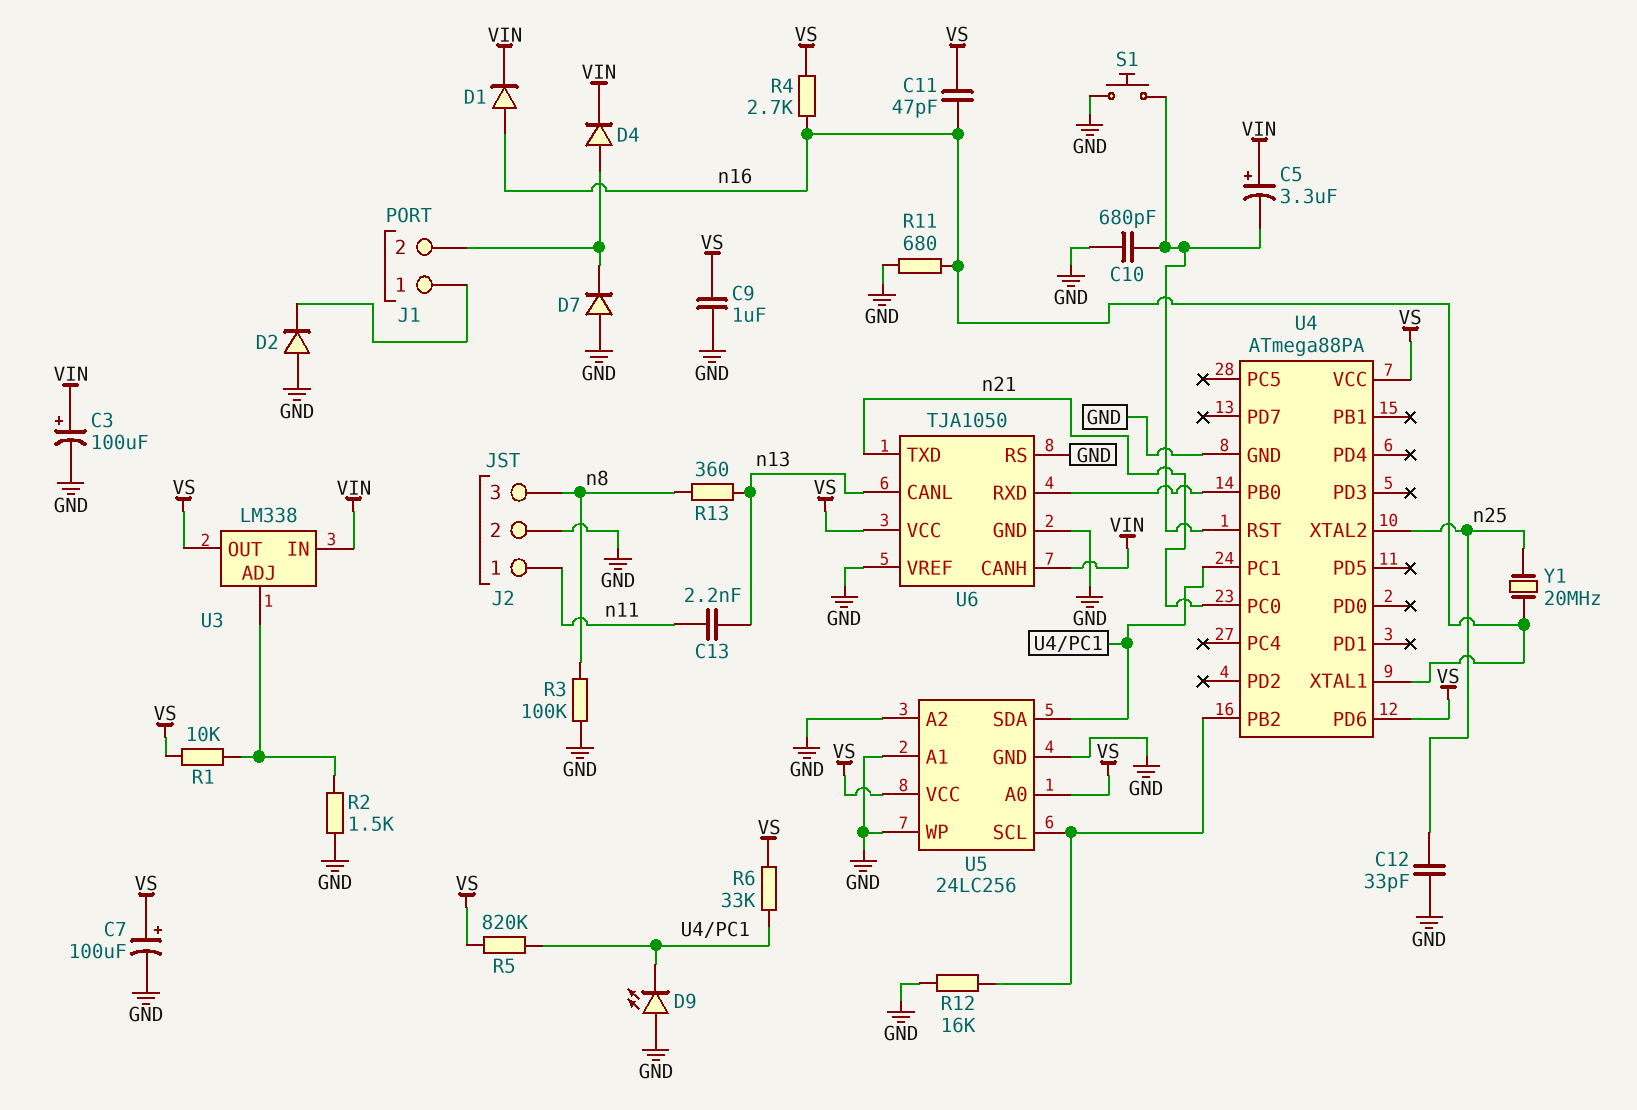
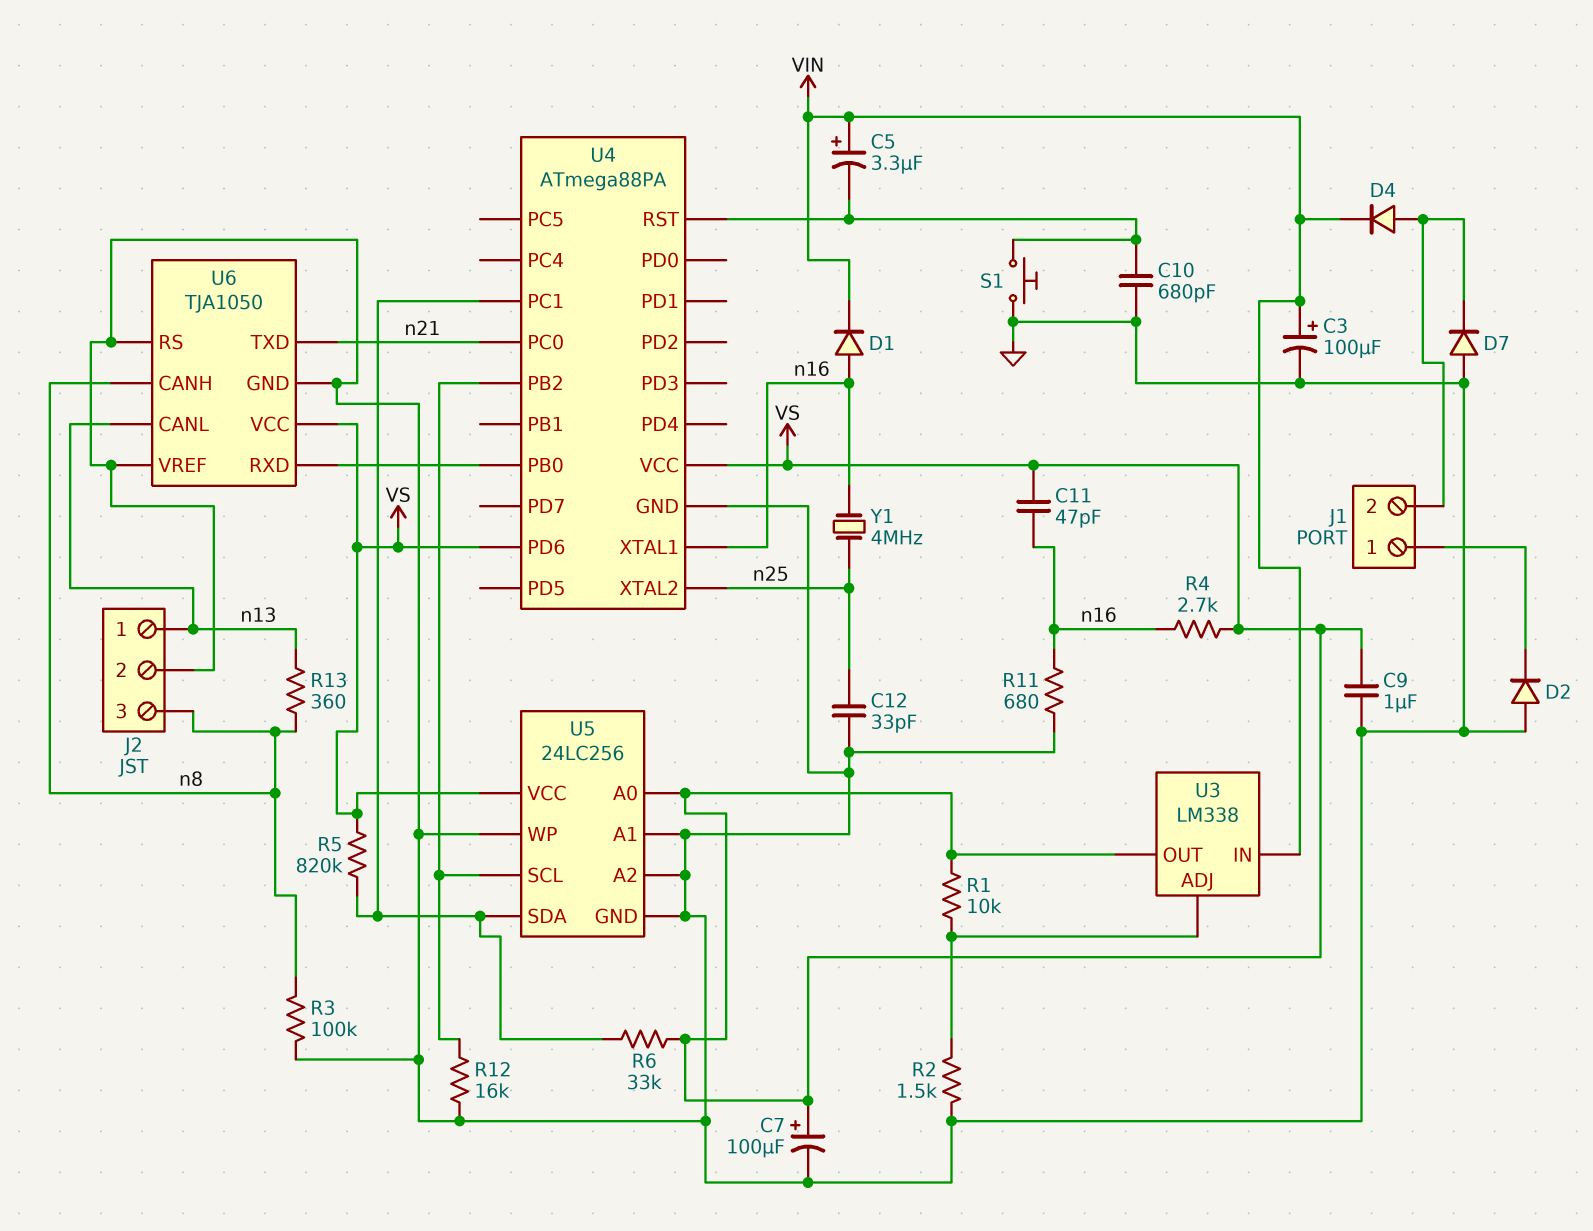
C13: 2.2nF (n11, n13) -> none
D9: LED (A GND, K U4/PC1) -> none
J2 pin 1: n11 -> n13
U6 pin CANH: VIN -> n8
Y1: 20MHz (n16, n25) -> 4MHz (n16, n25)

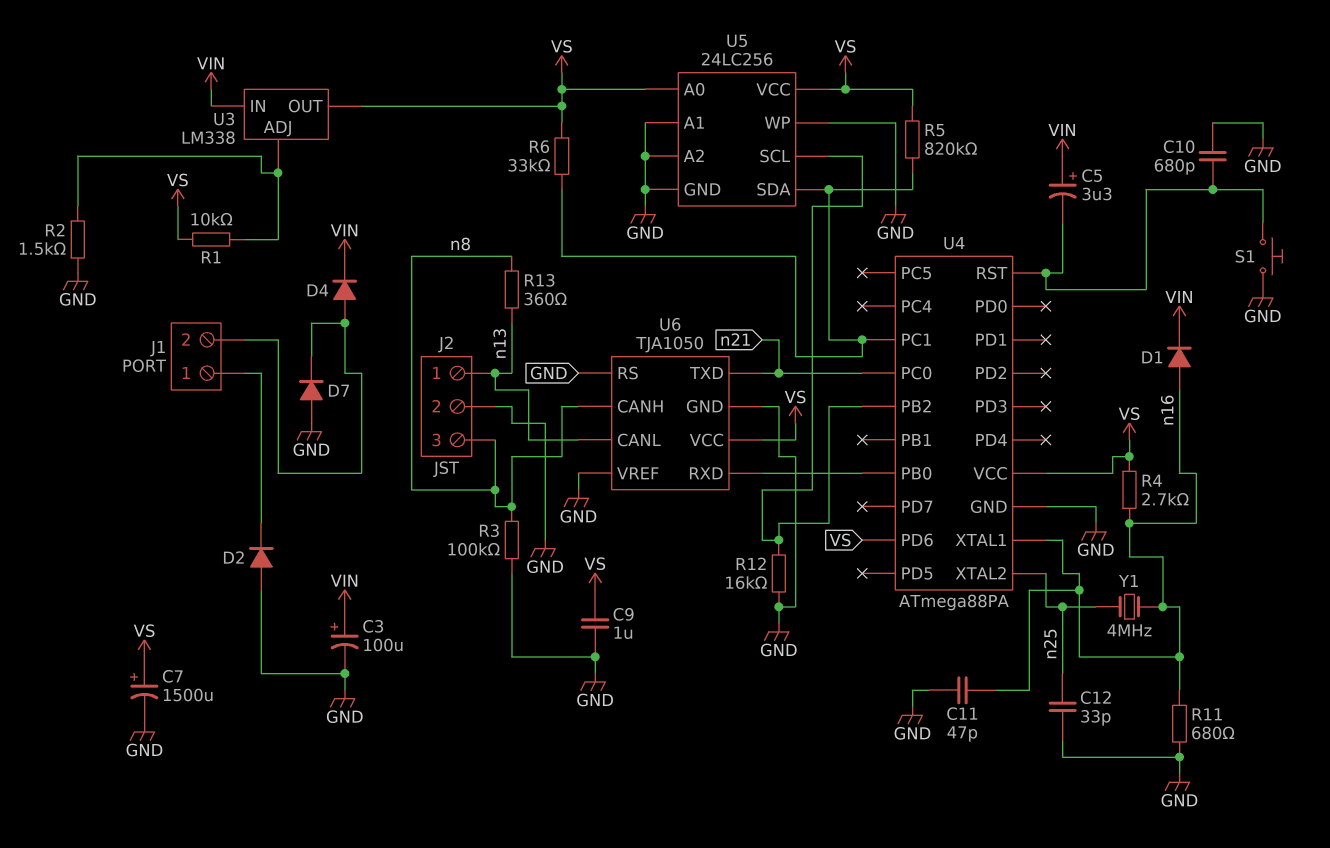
C7: 100uF (plus VS, minus GND) -> 1500uF (plus VS, minus GND)
C11: 47pF (VS, n16) -> 47pF (GND, n16)

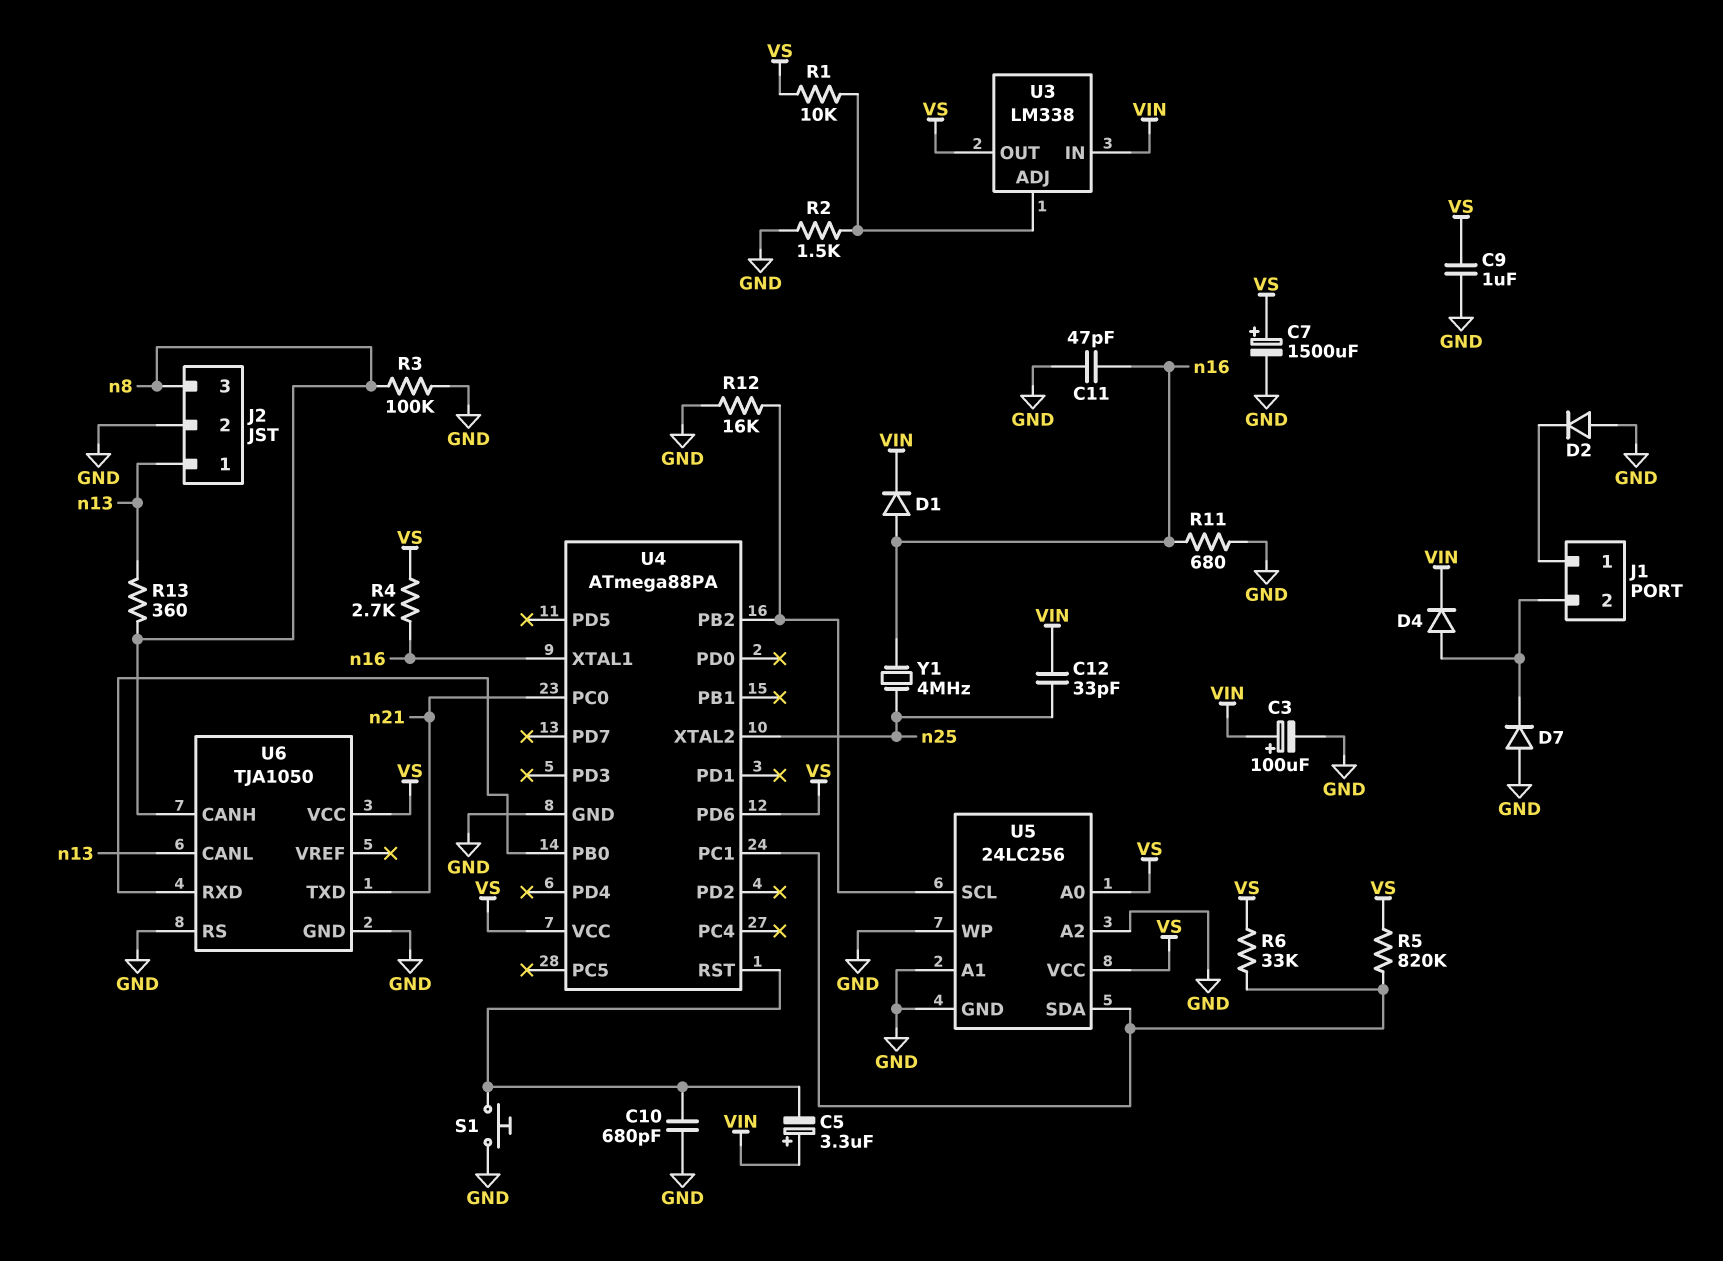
C12: 33pF (GND, n25) -> 33pF (VIN, n25)
U6 pin VREF: GND -> none

